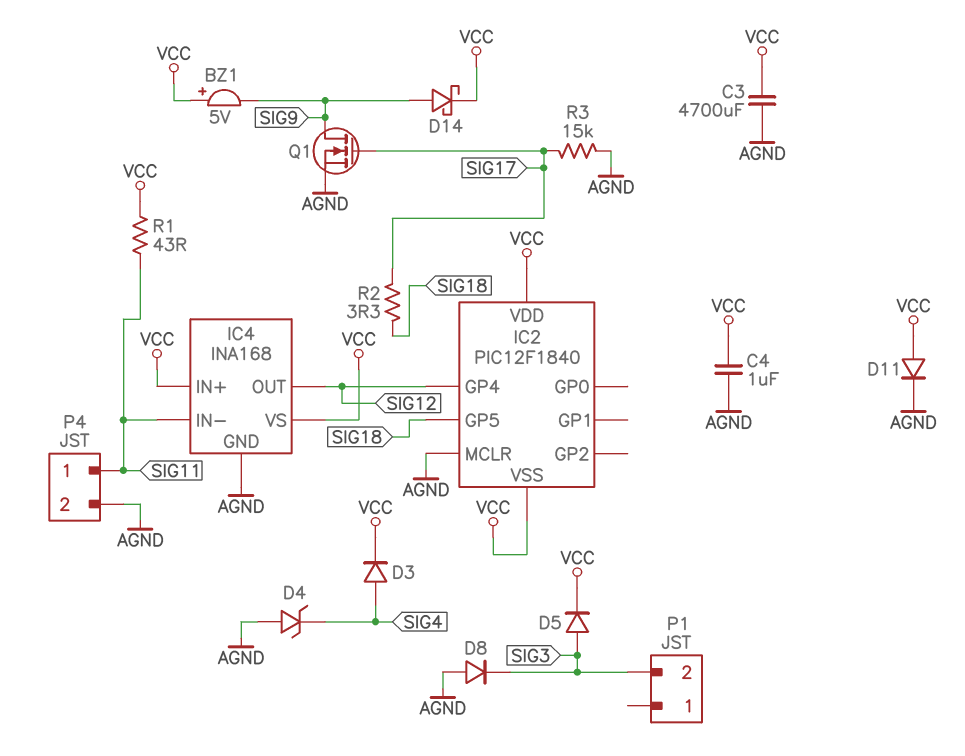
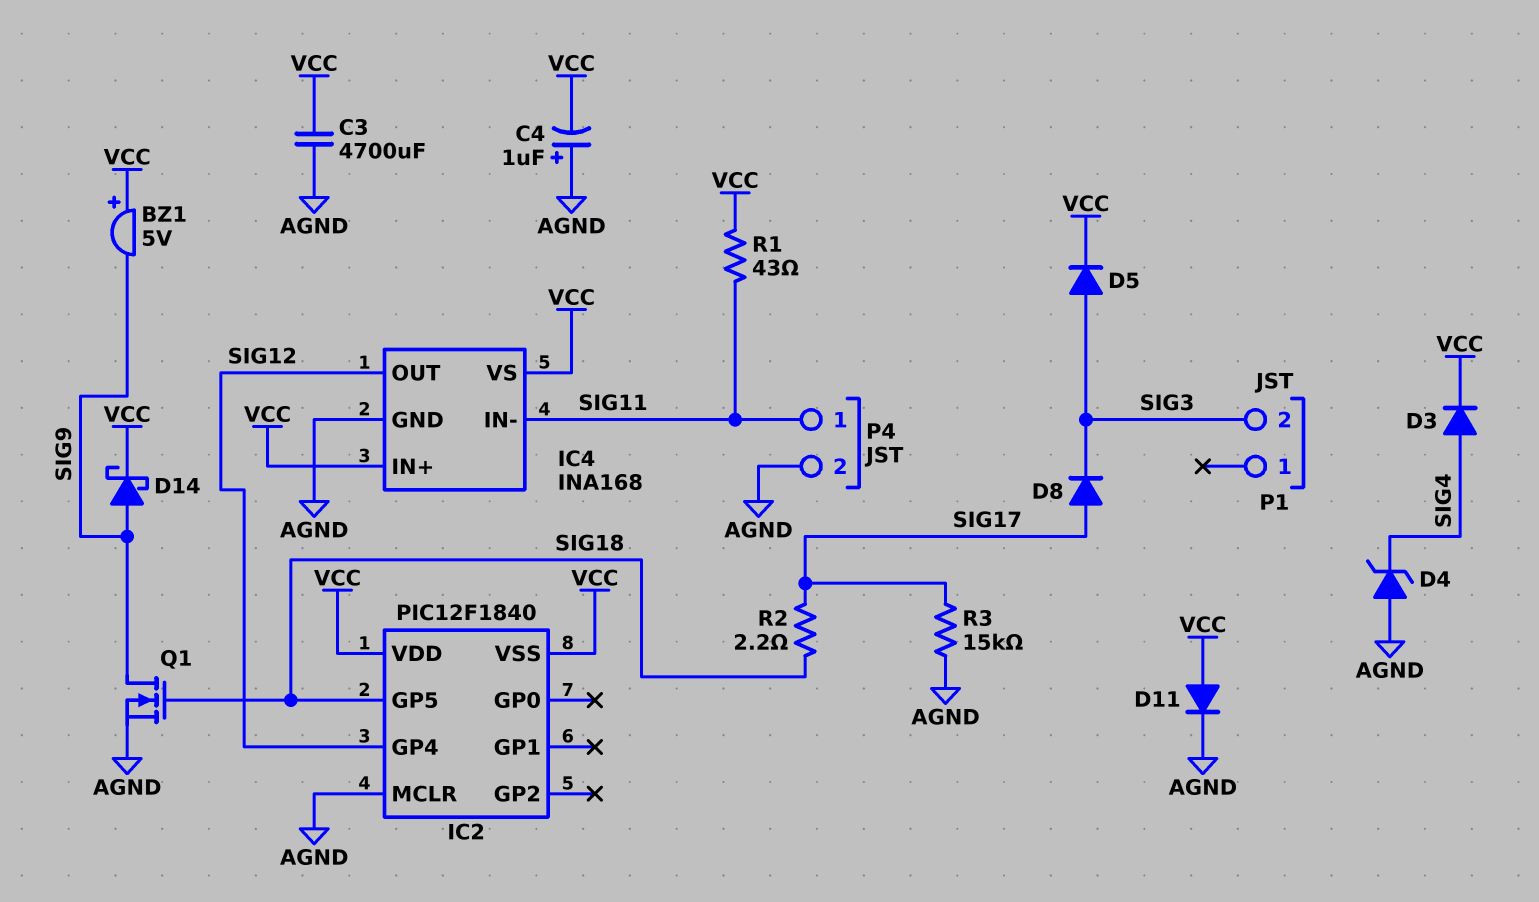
C4: 1uF (AGND, VCC) -> 1uF (plus AGND, minus VCC)
D8: diode (A AGND, K SIG3) -> diode (A SIG17, K SIG3)
Q1: NMOS (G SIG17, D SIG9, S AGND) -> NMOS (G SIG18, D SIG9, S AGND)
R2: 3.3 (SIG17, SIG18) -> 2.2 (SIG17, SIG18)

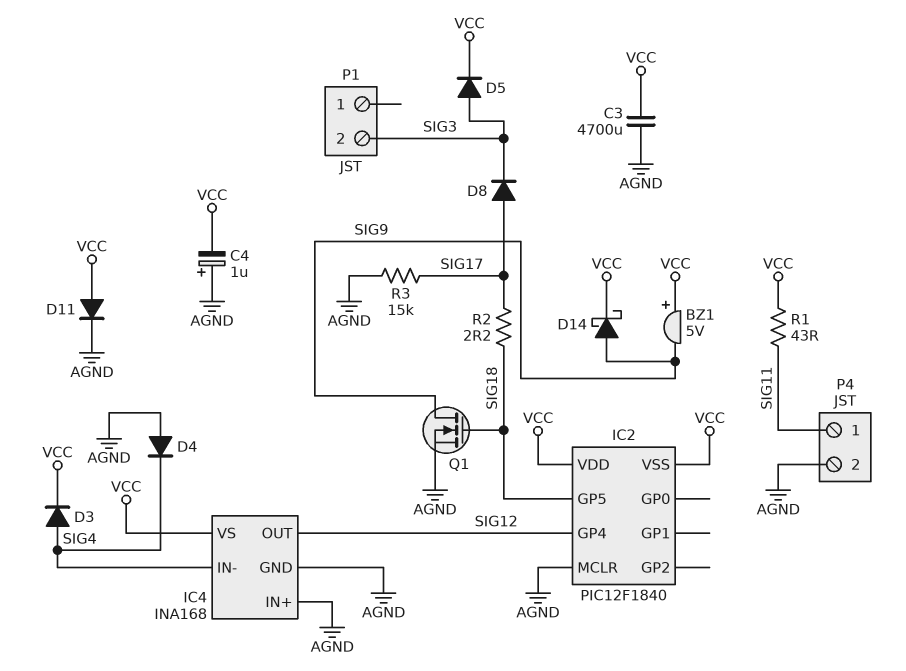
D4: zener (A AGND, K SIG4) -> diode (A AGND, K SIG4)
IC4 pin IN+: VCC -> AGND
IC4 pin IN-: SIG11 -> SIG4

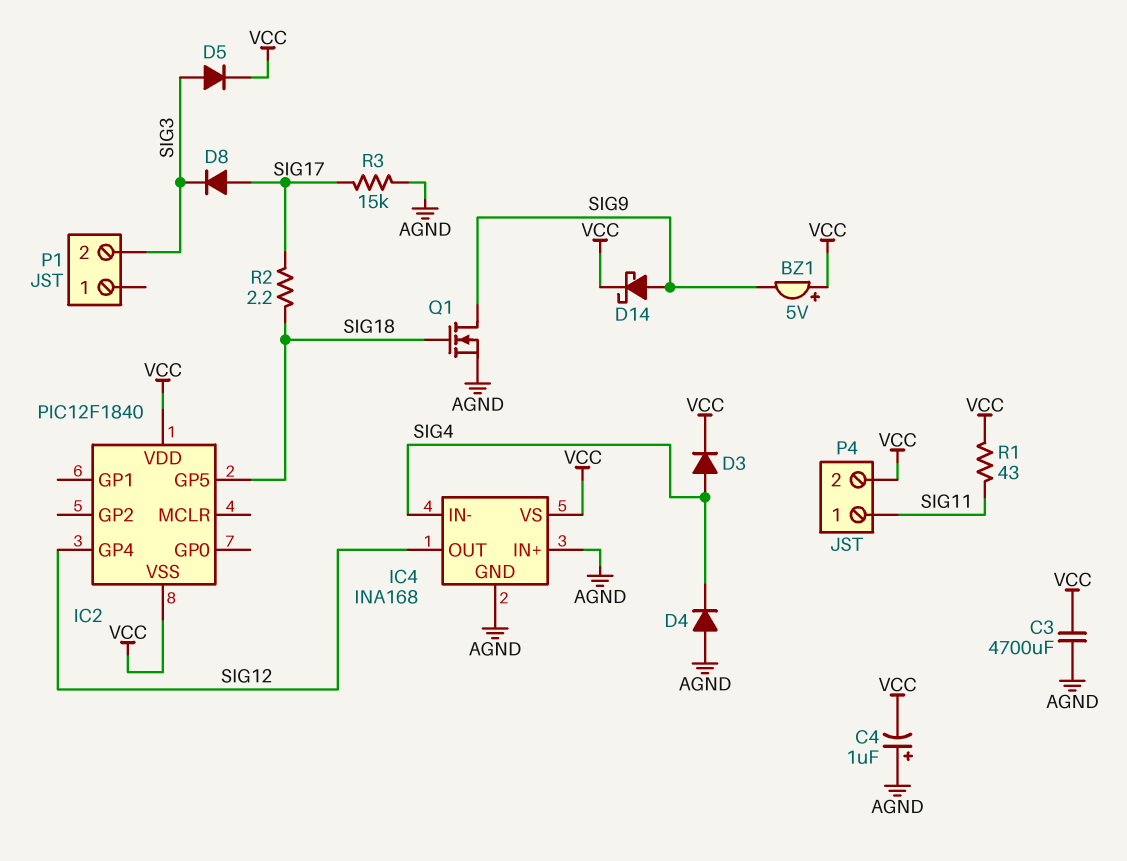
D11: diode (A VCC, K AGND) -> none
IC2 pin MCLR: AGND -> none
P4 pin 2: AGND -> VCC

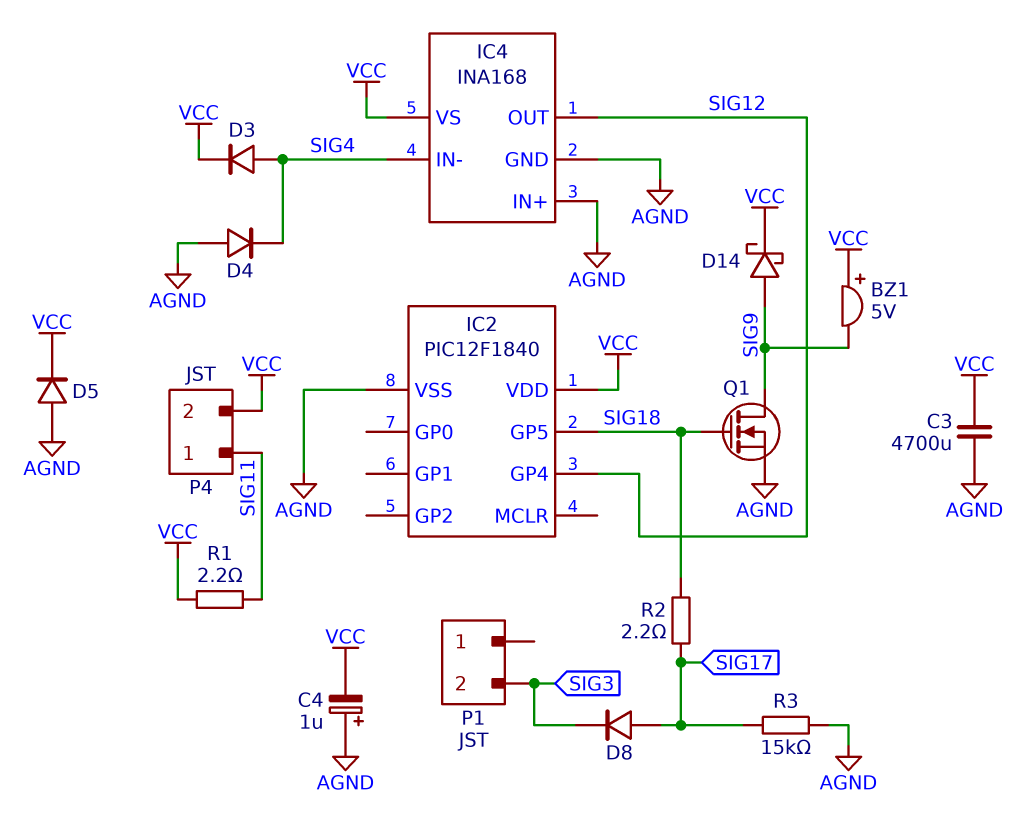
D5: diode (A SIG3, K VCC) -> diode (A AGND, K VCC)
IC2 pin VSS: VCC -> AGND
R1: 43 (SIG11, VCC) -> 2.2 (SIG11, VCC)

